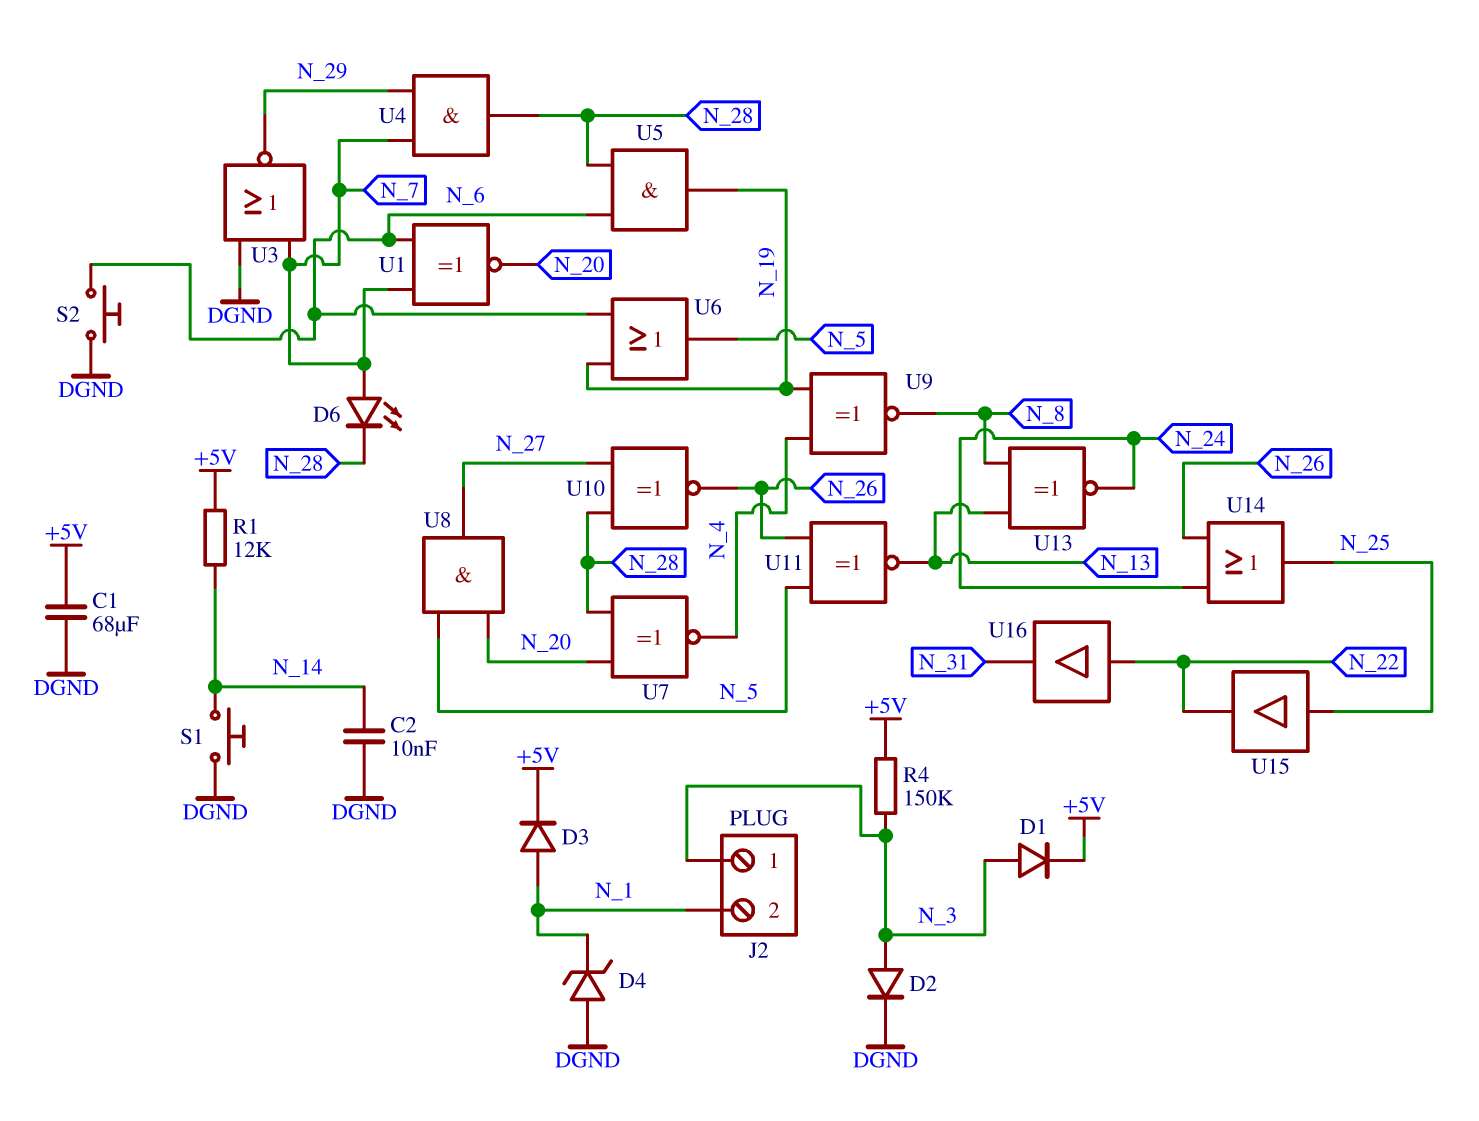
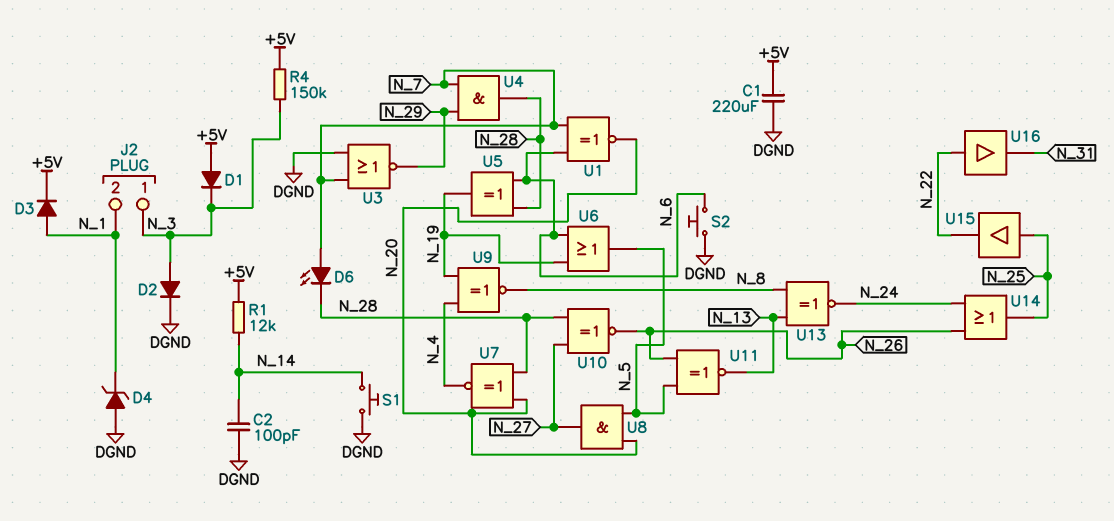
C1: 68uF (+5V, DGND) -> 220uF (+5V, DGND)
C2: 10nF (DGND, N_14) -> 100pF (DGND, N_14)
D1: diode (A N_3, K +5V) -> diode (A +5V, K N_3)
U5: AND (in N_6, in N_28, out N_19) -> XOR (in N_6, in N_28, out N_19)

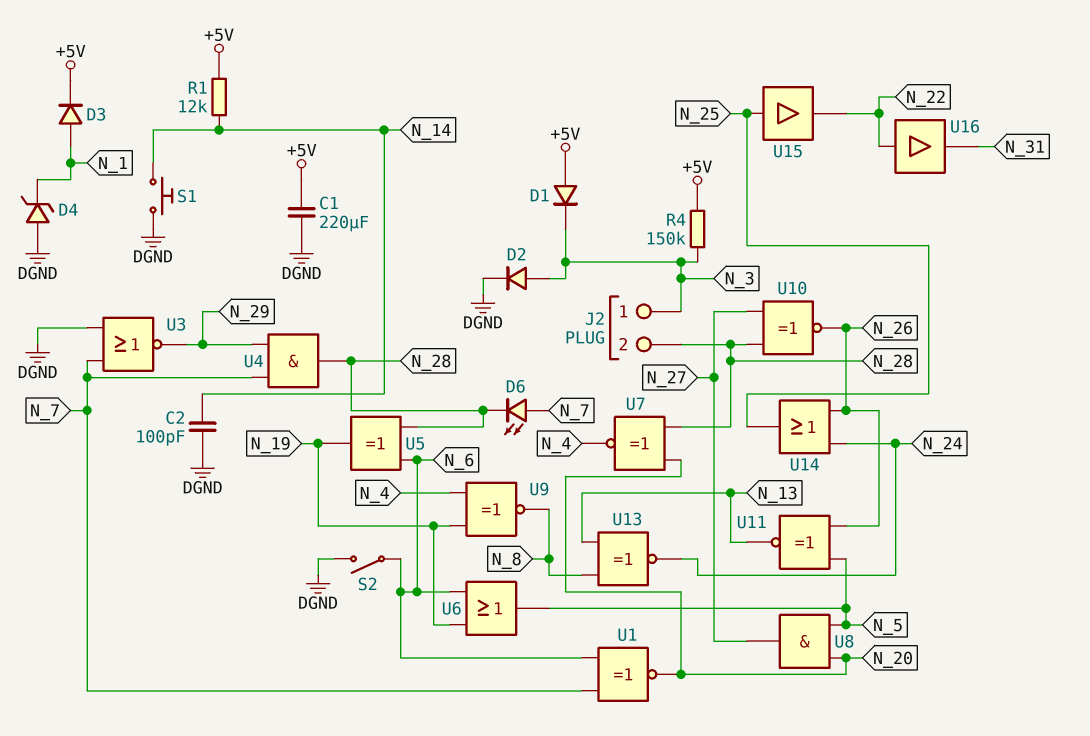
J2 pin 2: N_1 -> N_28
S2: button (DGND, N_6) -> switch (DGND, N_6)

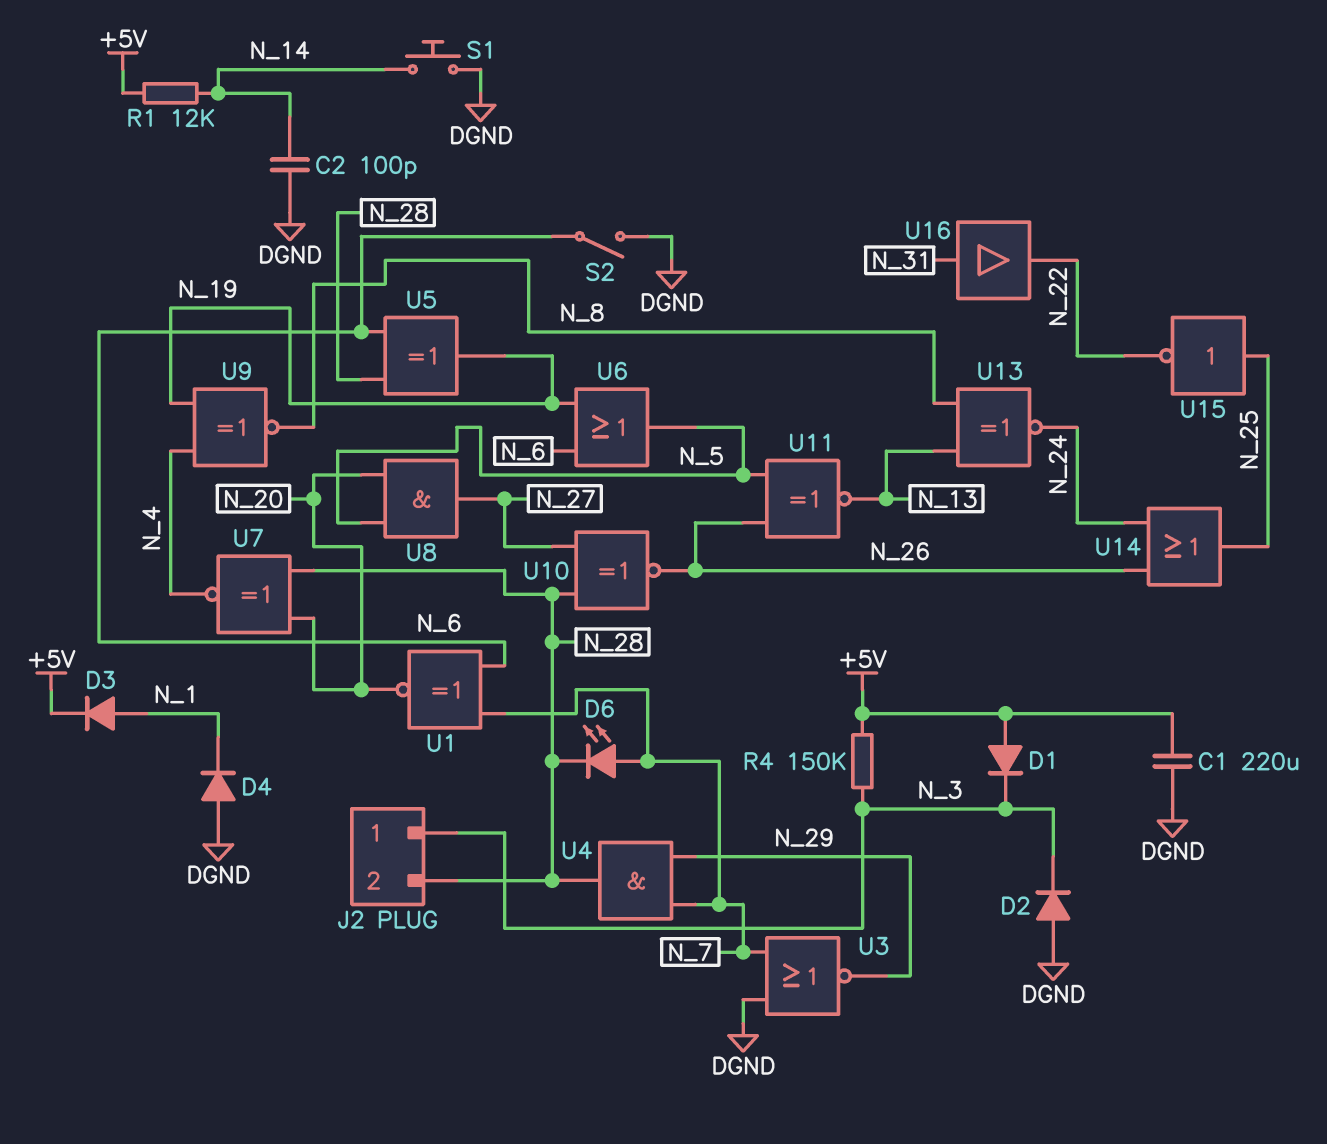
D2: diode (A N_3, K DGND) -> diode (A DGND, K N_3)
D4: zener (A DGND, K N_1) -> diode (A DGND, K N_1)
U15: buffer (in N_25, out N_22) -> NOT (in N_25, out N_22)
U16: buffer (in N_22, out N_31) -> buffer (in N_31, out N_22)

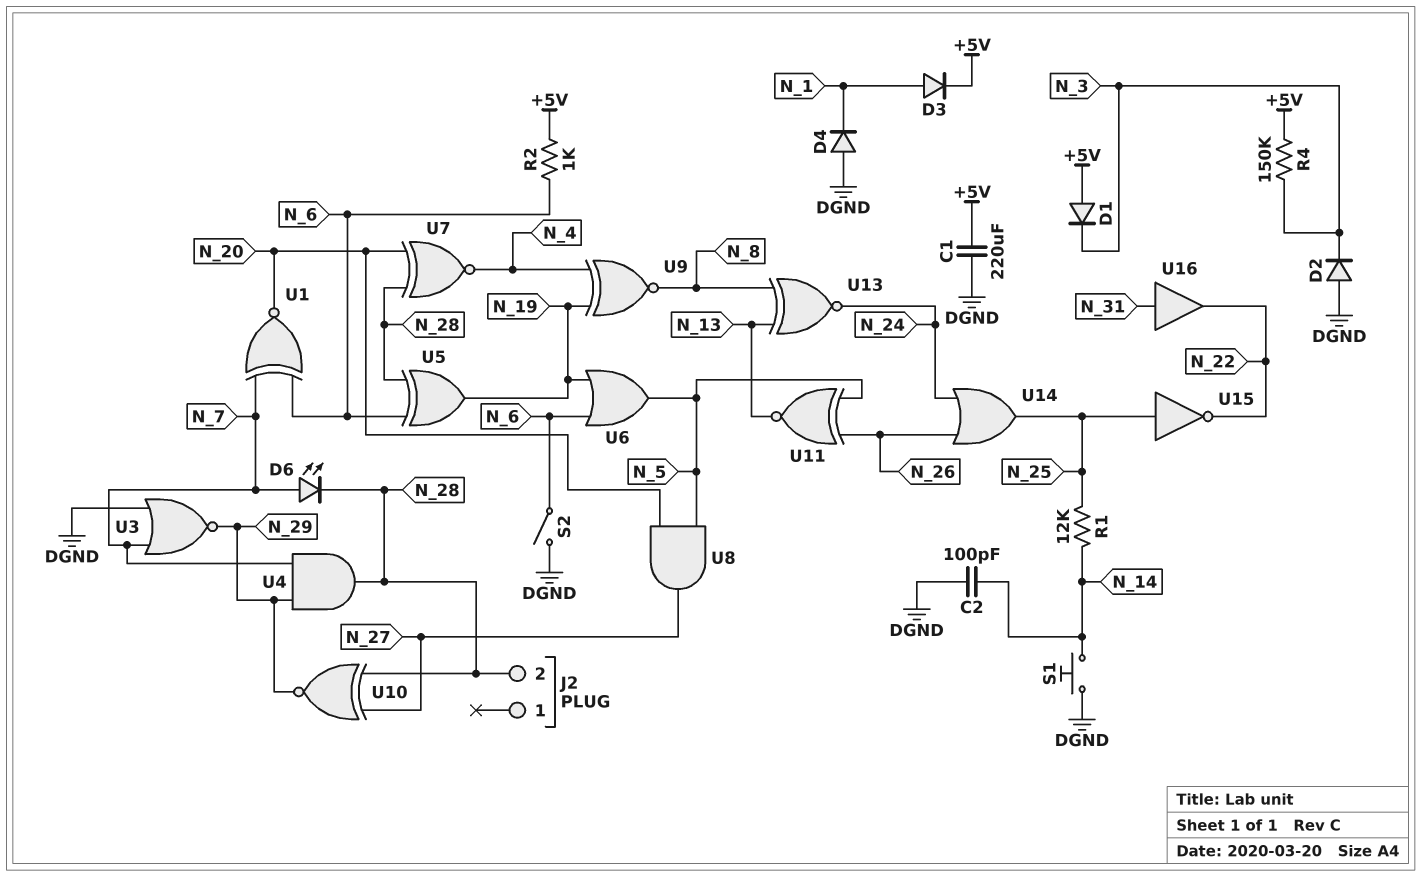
J2 pin 1: N_3 -> none
R1: 12k (+5V, N_14) -> 12k (N_14, N_25)
R2: none -> 1k (+5V, N_6)
U10: XNOR (in N_27, in N_28, out N_26) -> XNOR (in N_27, in N_28, out N_29)

